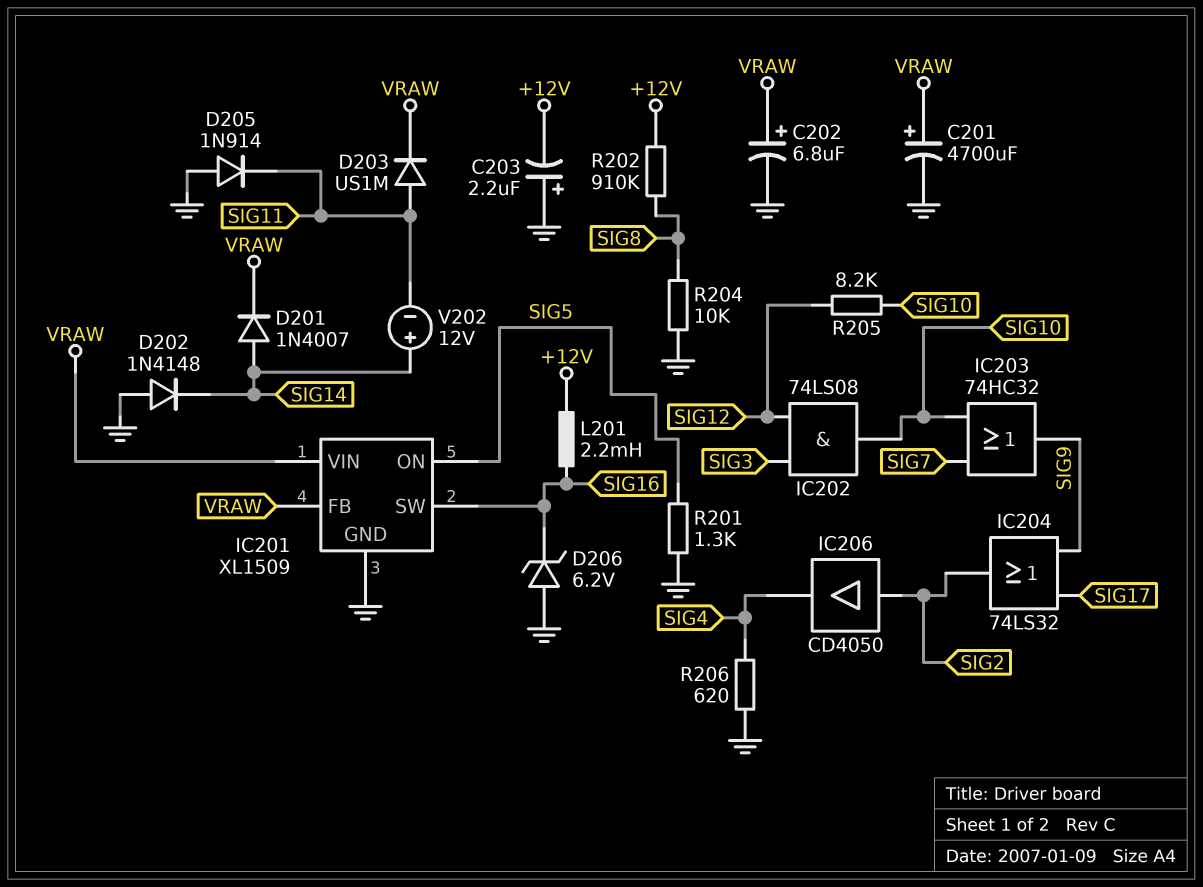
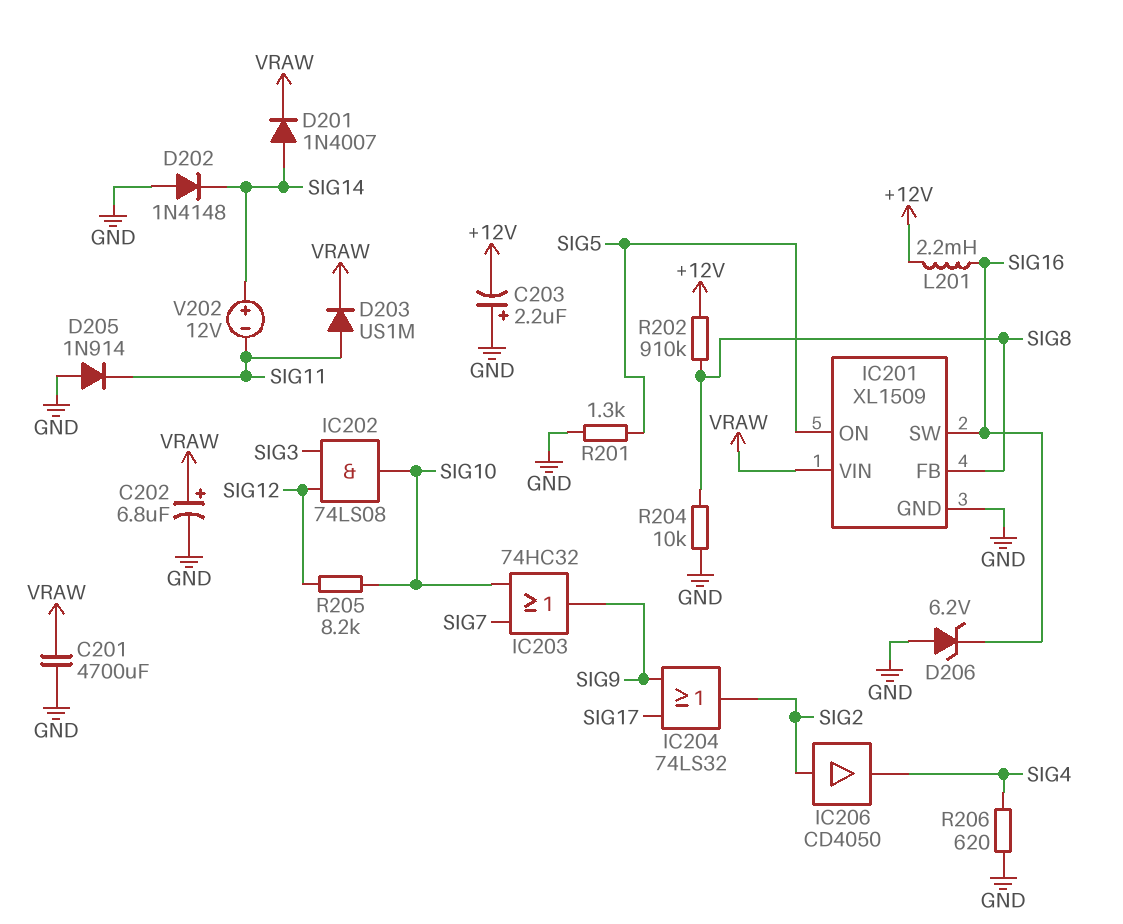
C201: 4700uF (plus VRAW, minus GND) -> 4700uF (GND, VRAW)
IC201 pin FB: VRAW -> SIG8

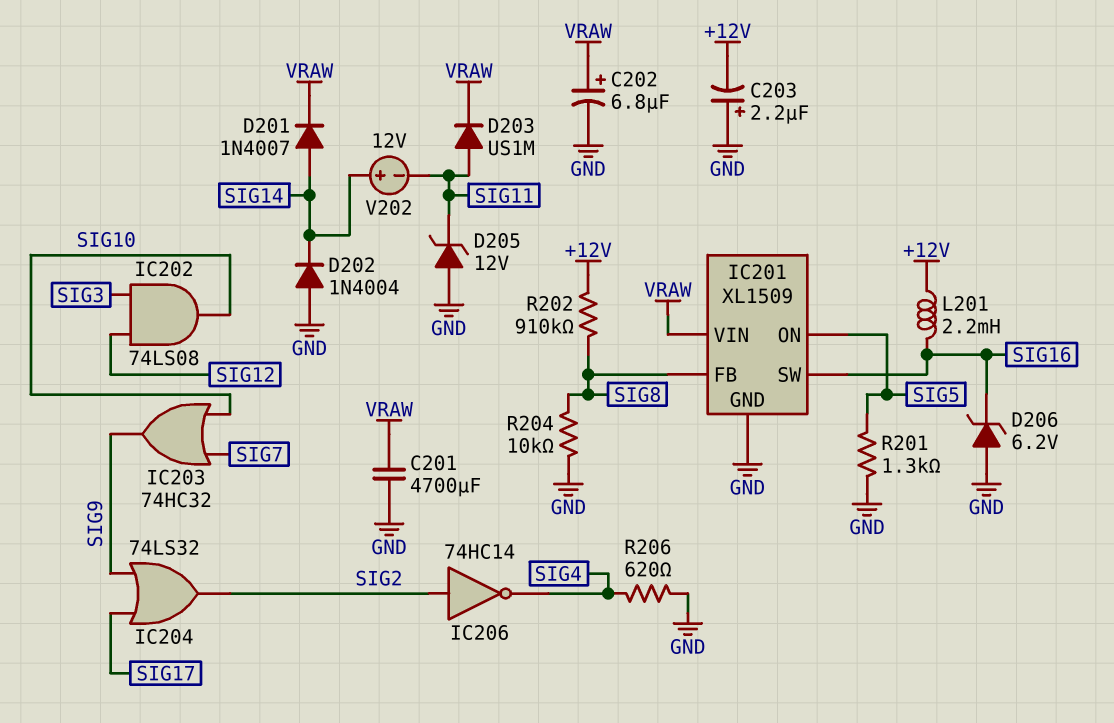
D202: diode 1N4148 (A GND, K SIG14) -> diode 1N4004 (A GND, K SIG14)
D205: diode 1N914 (A GND, K SIG11) -> zener 12V (A GND, K SIG11)
IC206: buffer CD4050 (in SIG2, out SIG4) -> NOT 74HC14 (in SIG2, out SIG4)
R205: 8.2k (SIG10, SIG12) -> none

